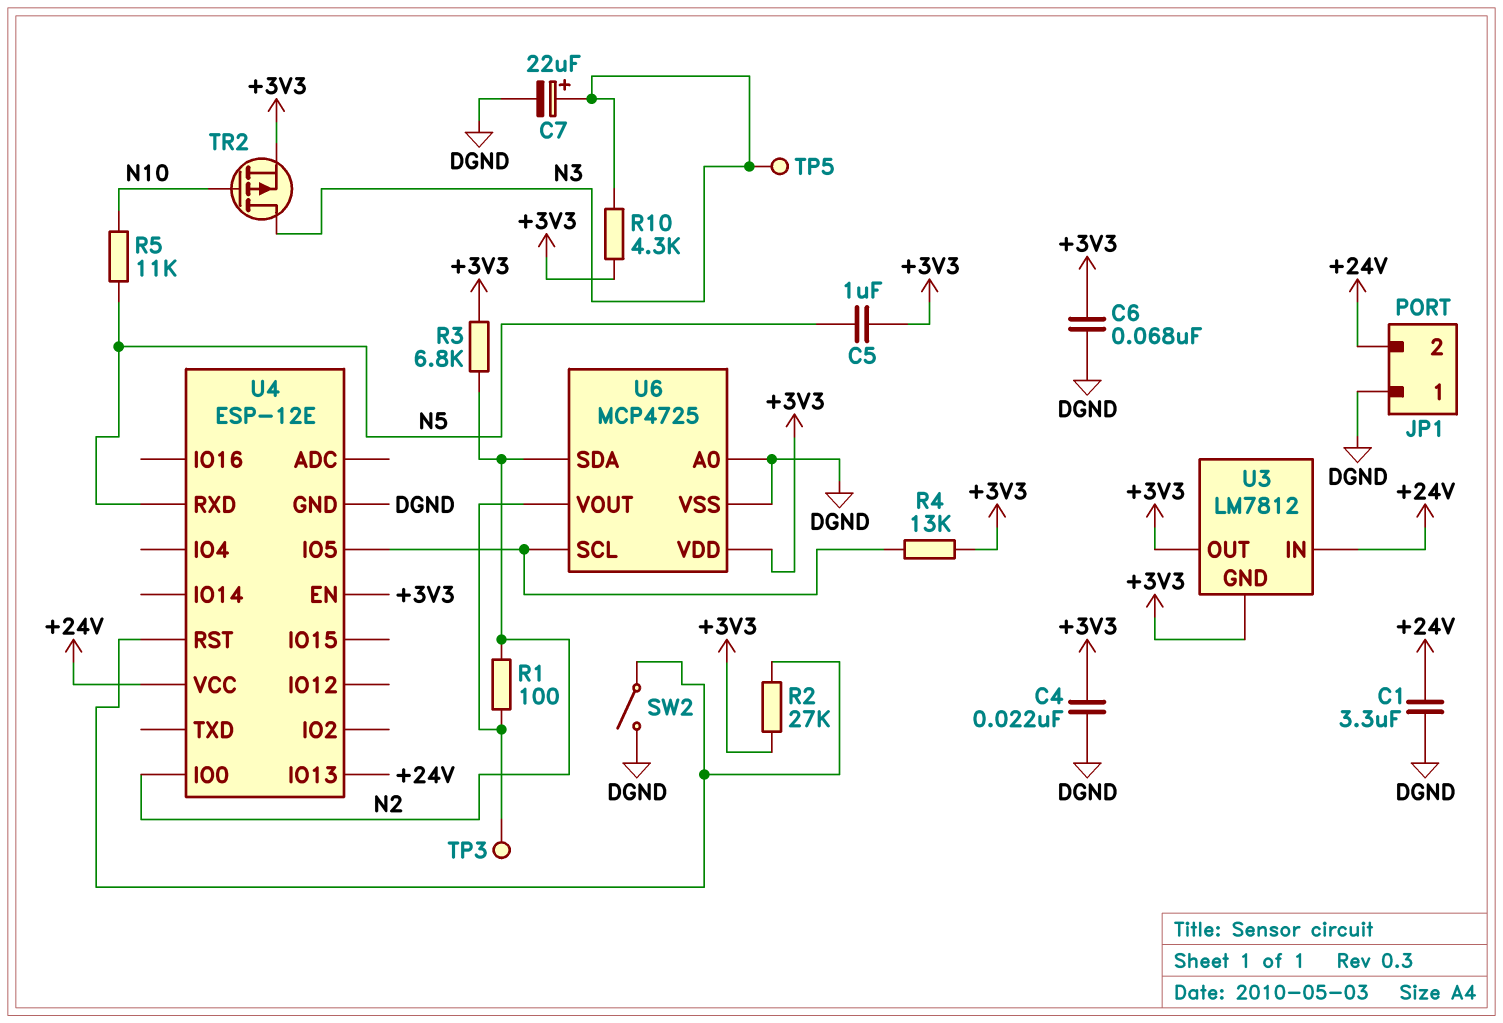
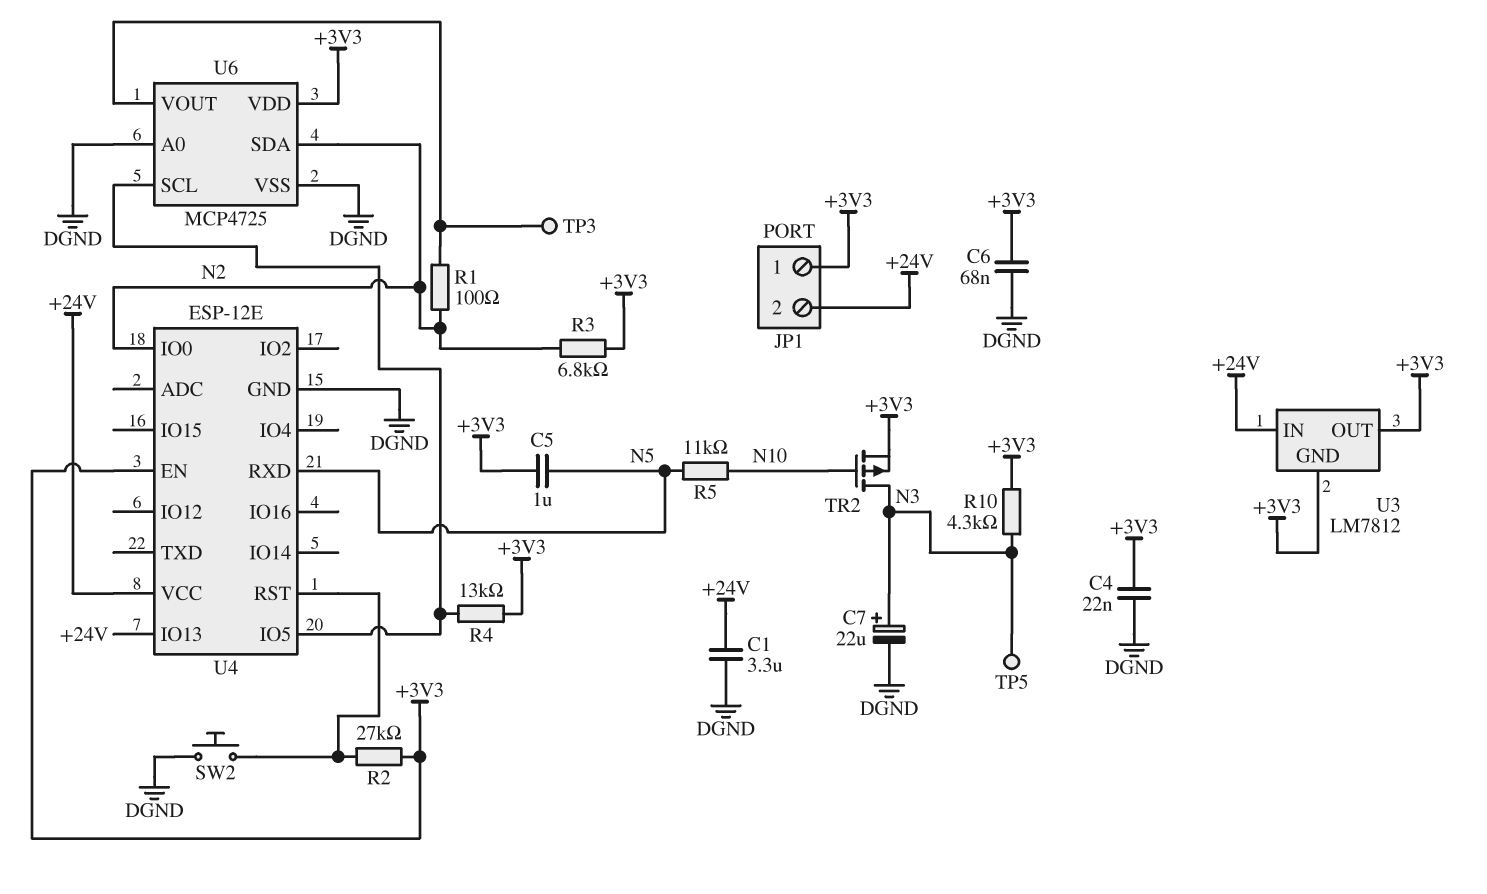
JP1 pin 1: DGND -> +3V3
SW2: switch (DGND, U4/RST) -> button (DGND, U4/RST)

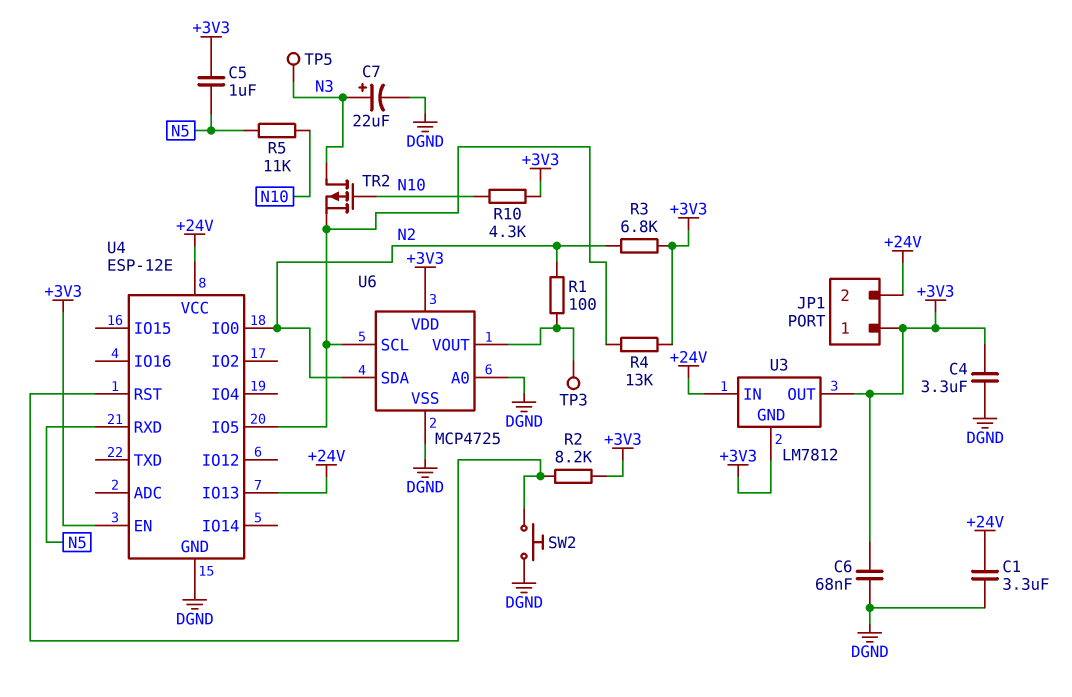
C4: 22nF (+3V3, DGND) -> 3.3uF (+3V3, DGND)
R2: 27k (+3V3, U4/RST) -> 8.2k (+3V3, U4/RST)
R10: 4.3k (+3V3, N3) -> 4.3k (+3V3, N10)
TR2: PMOS (G N10, D N3, S +3V3) -> PMOS (G N10, D N3, S U4/IO5)

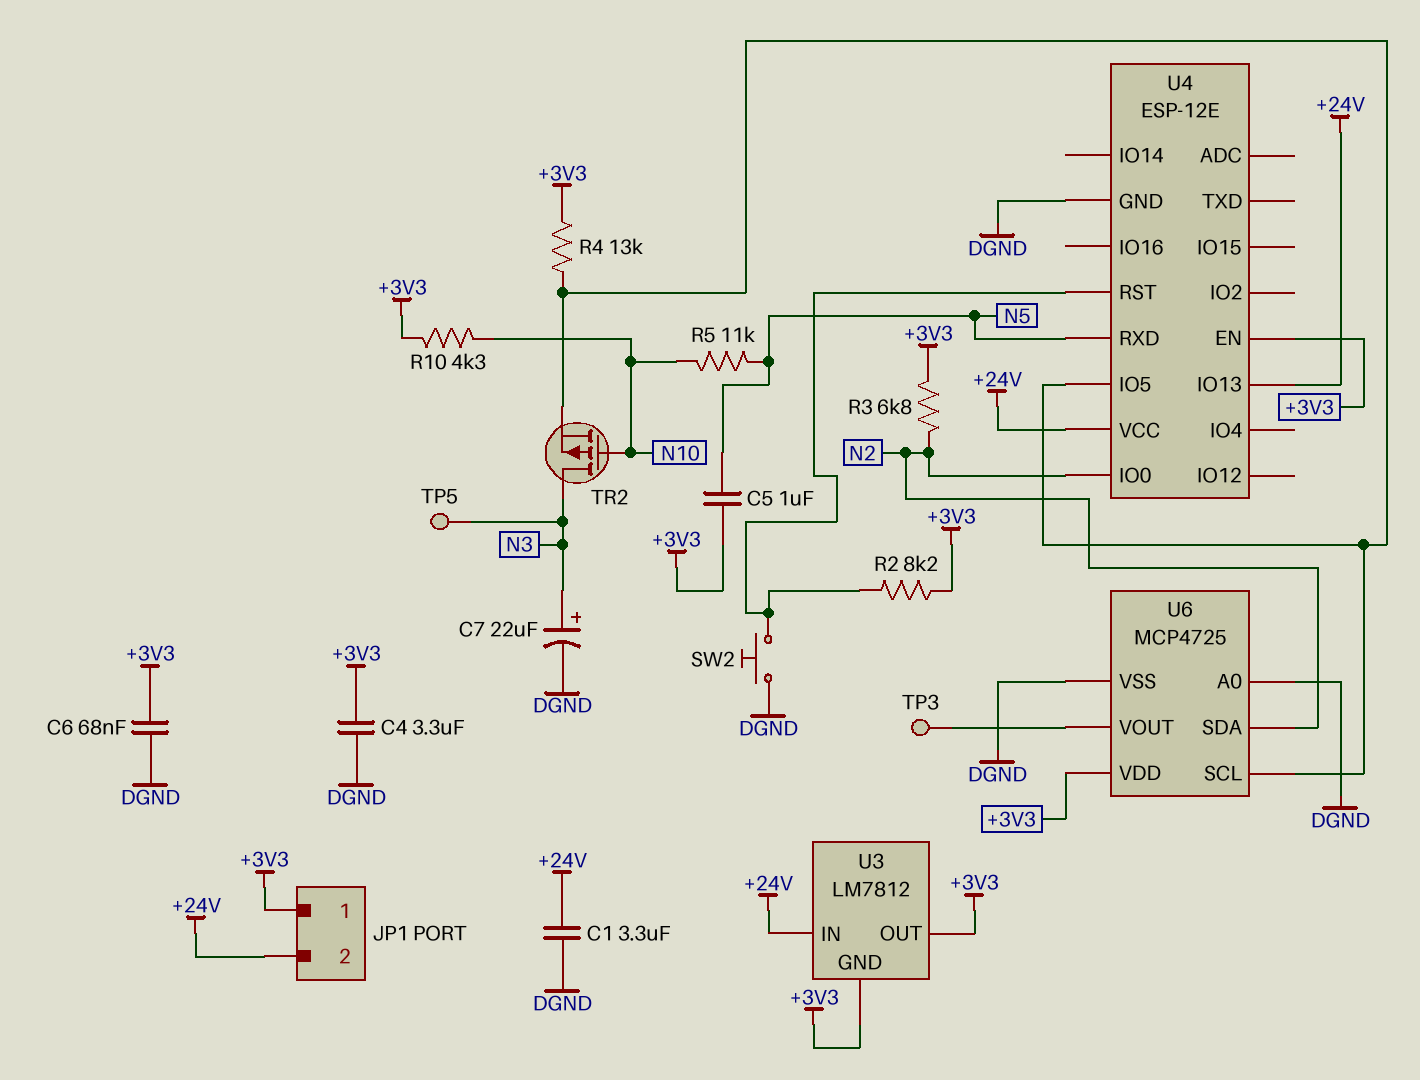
R1: 100 (N2, U6/VOUT) -> none

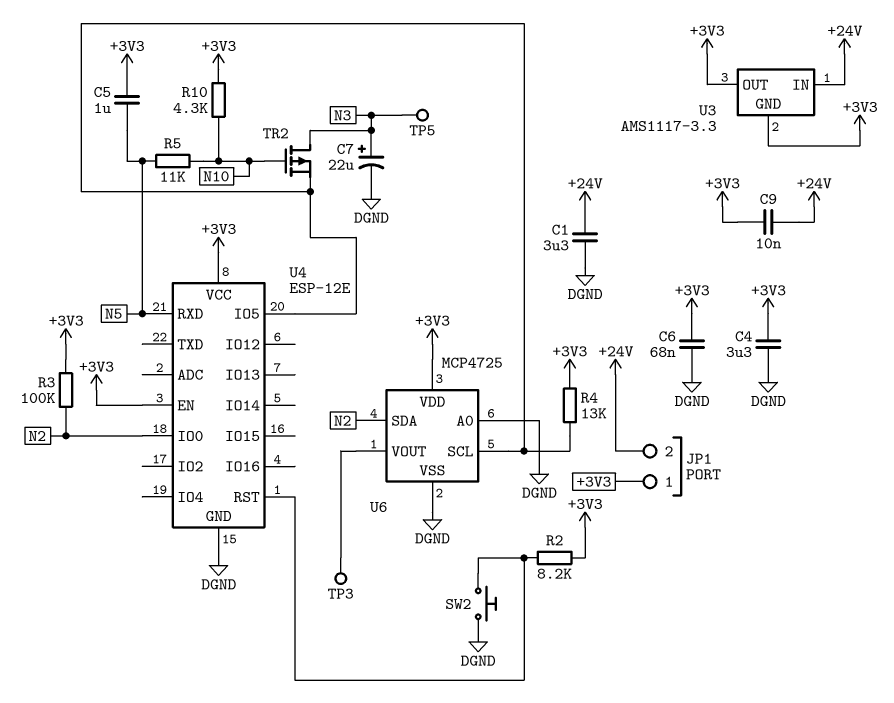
C9: none -> 10nF (+3V3, +24V)
R3: 6.8k (+3V3, N2) -> 100k (+3V3, N2)
U3: LM7812 -> AMS1117-3.3
U4 pin IO13: +24V -> none
U4 pin VCC: +24V -> +3V3

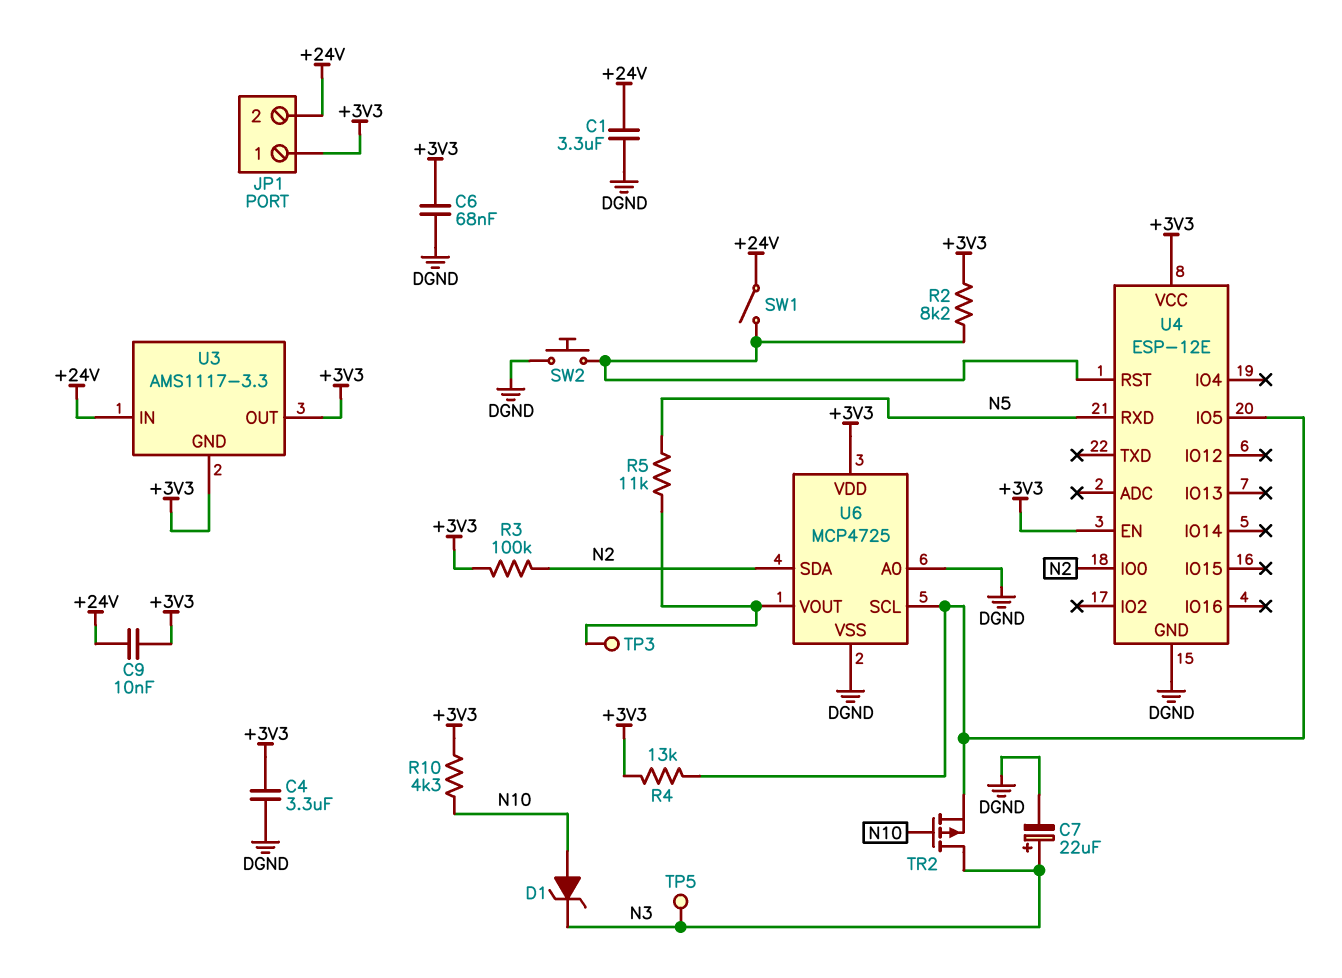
C5: 1uF (+3V3, N5) -> none
D1: none -> zener (A N10, K N3)
R5: 11k (N5, N10) -> 11k (N5, U6/VOUT)
SW1: none -> switch (+24V, U4/RST)

